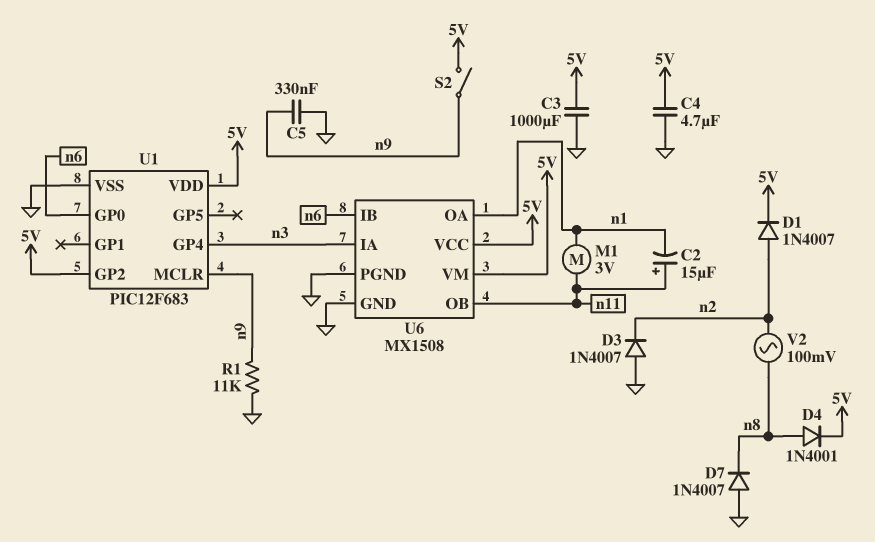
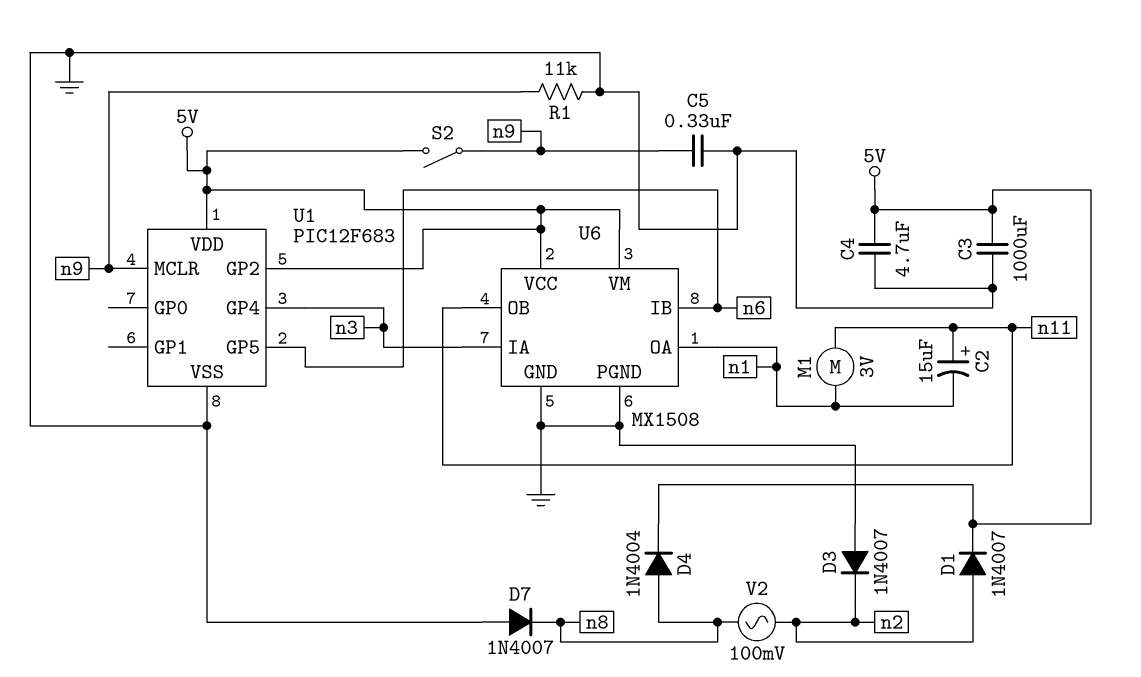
D4: diode 1N4001 (A n8, K 5V) -> diode 1N4004 (A n8, K 5V)
U1 pin GP0: n6 -> none
U1 pin GP5: none -> n6

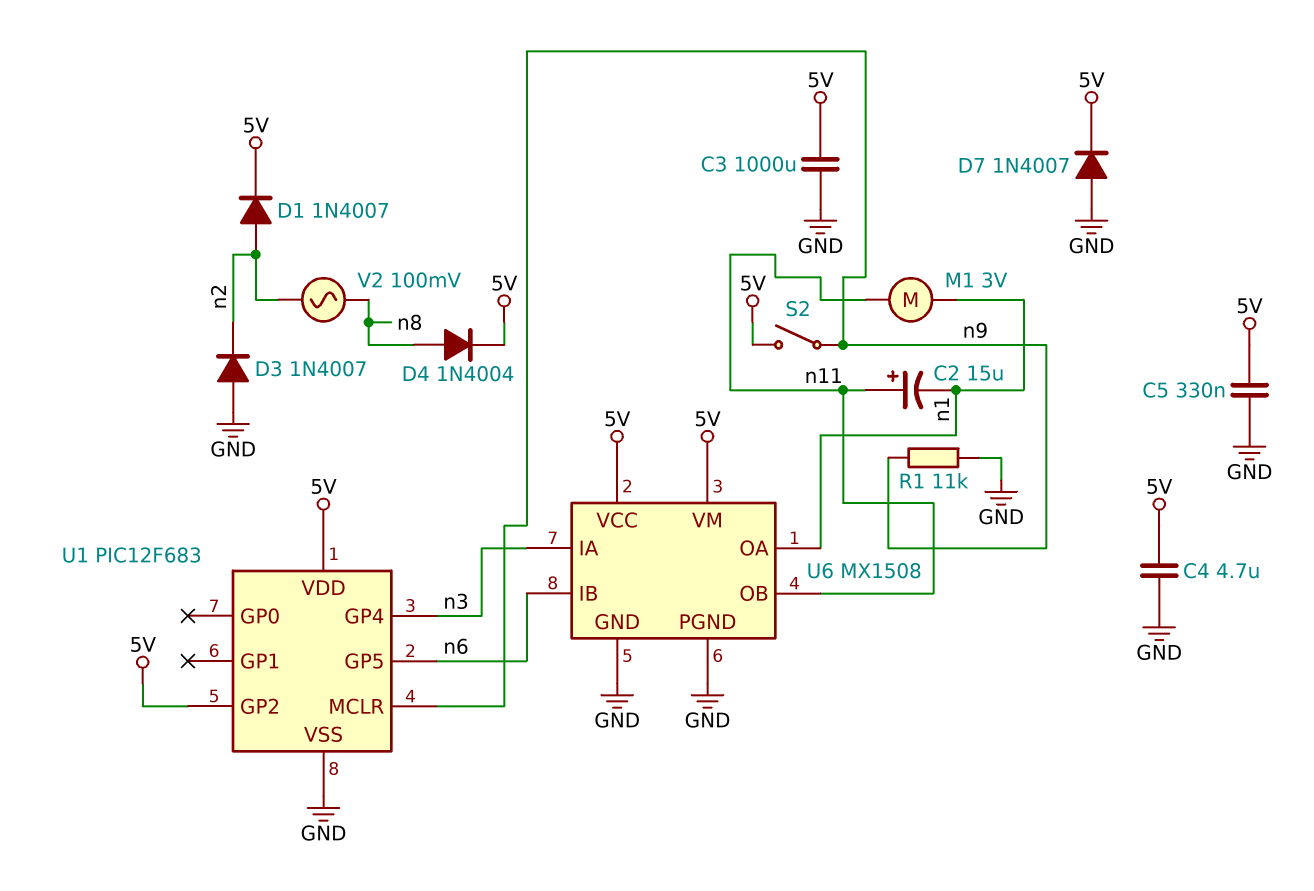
C5: 330nF (GND, n9) -> 330nF (5V, GND)
D7: diode 1N4007 (A GND, K n8) -> diode 1N4007 (A GND, K 5V)

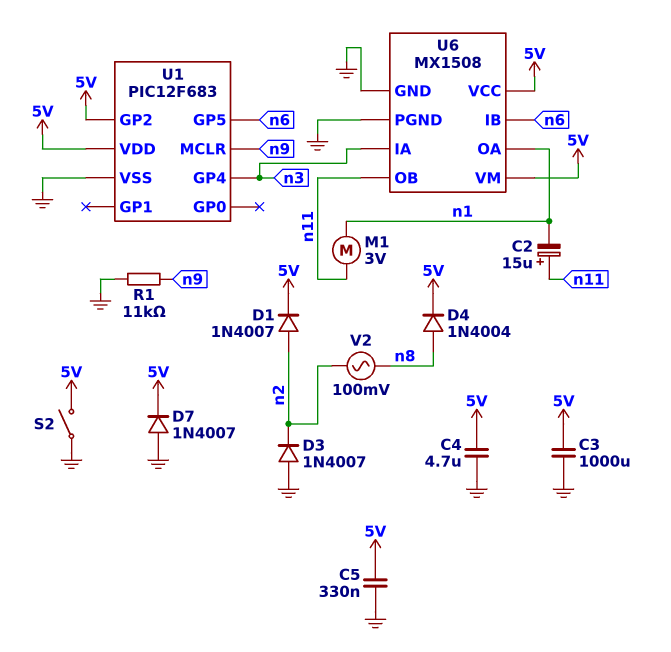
S2: switch (5V, n9) -> switch (5V, GND)

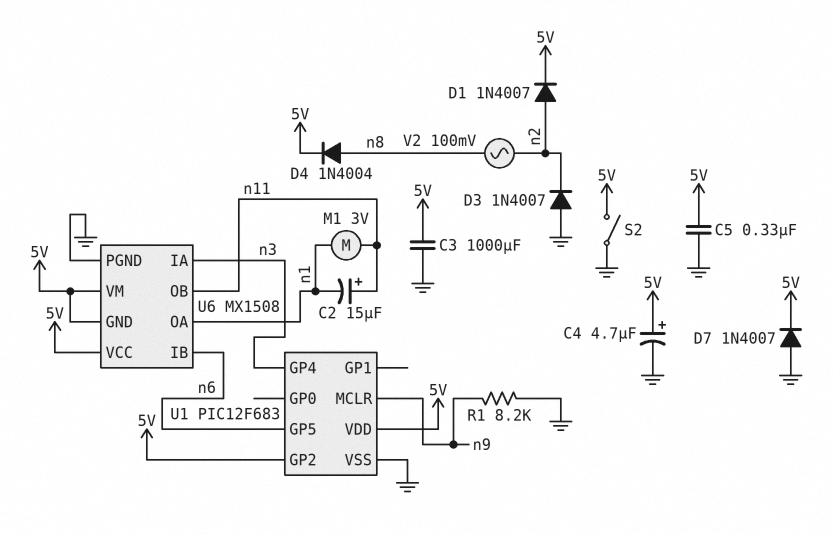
C4: 4.7uF (5V, GND) -> 4.7uF (plus 5V, minus GND)
R1: 11k (GND, n9) -> 8.2k (GND, n9)
U6 pin GND: GND -> 5V

